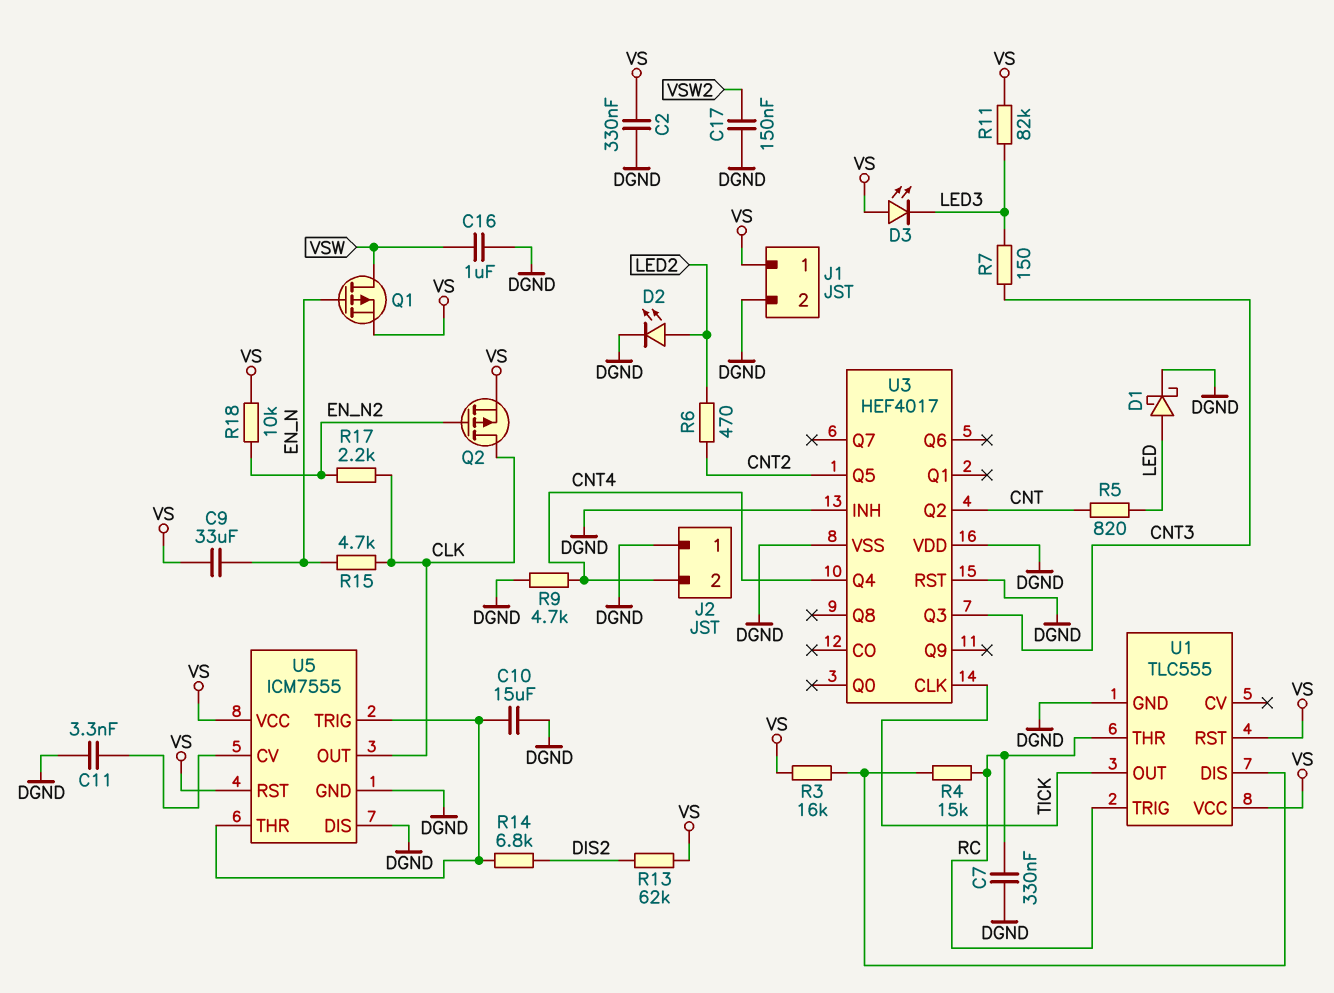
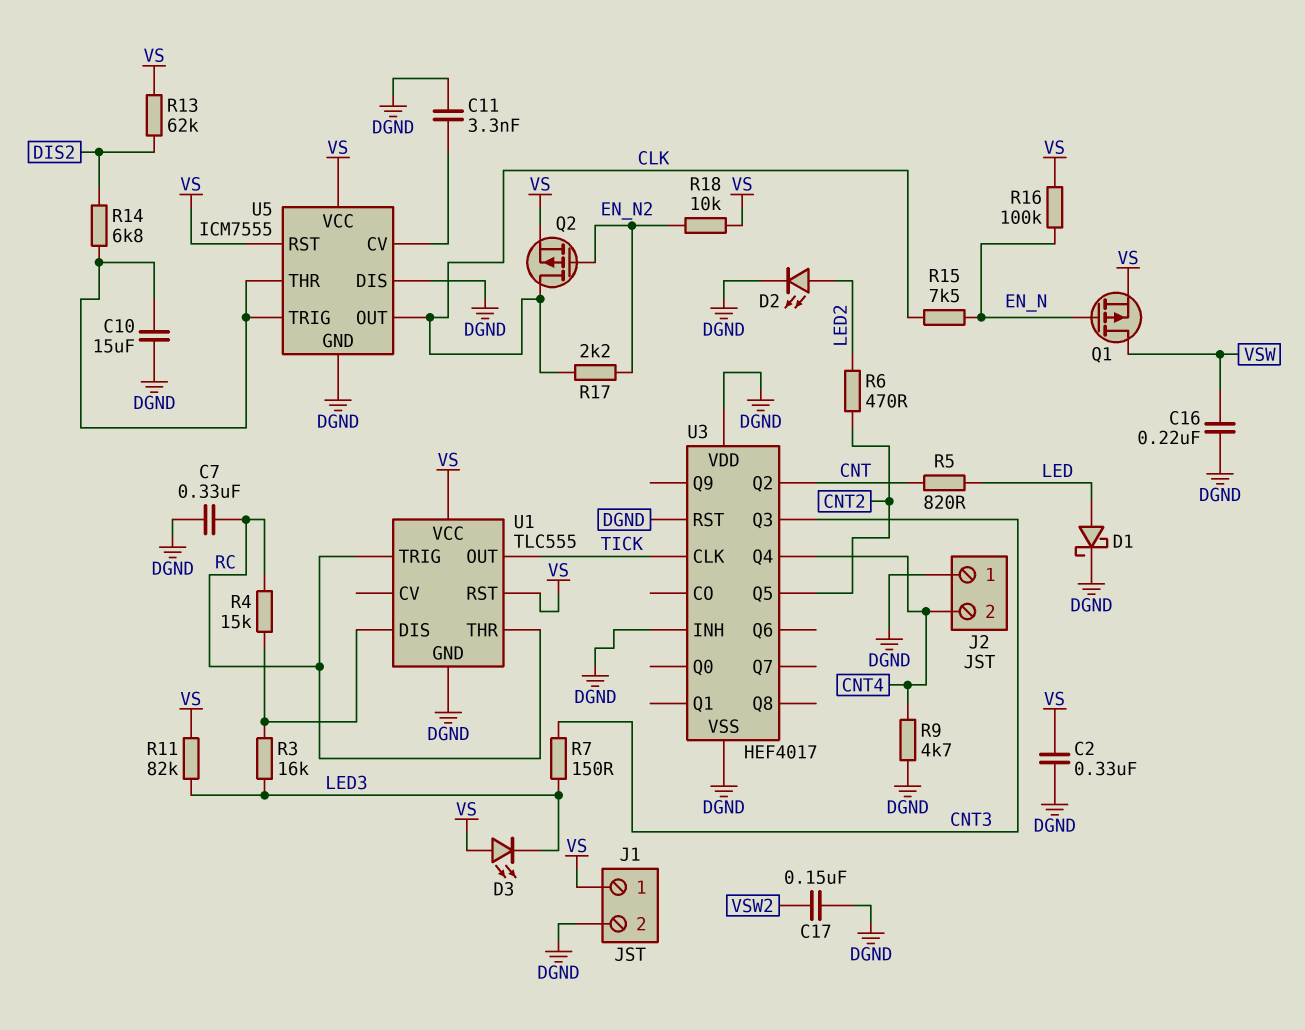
C9: 33uF (EN_N, VS) -> none
C16: 1uF (DGND, VSW) -> 220nF (DGND, VSW)
R3: 16k (U1/DIS, VS) -> 16k (LED3, U1/DIS)
R15: 4.7k (CLK, EN_N) -> 7.5k (CLK, EN_N)
R16: none -> 100k (EN_N, VS)

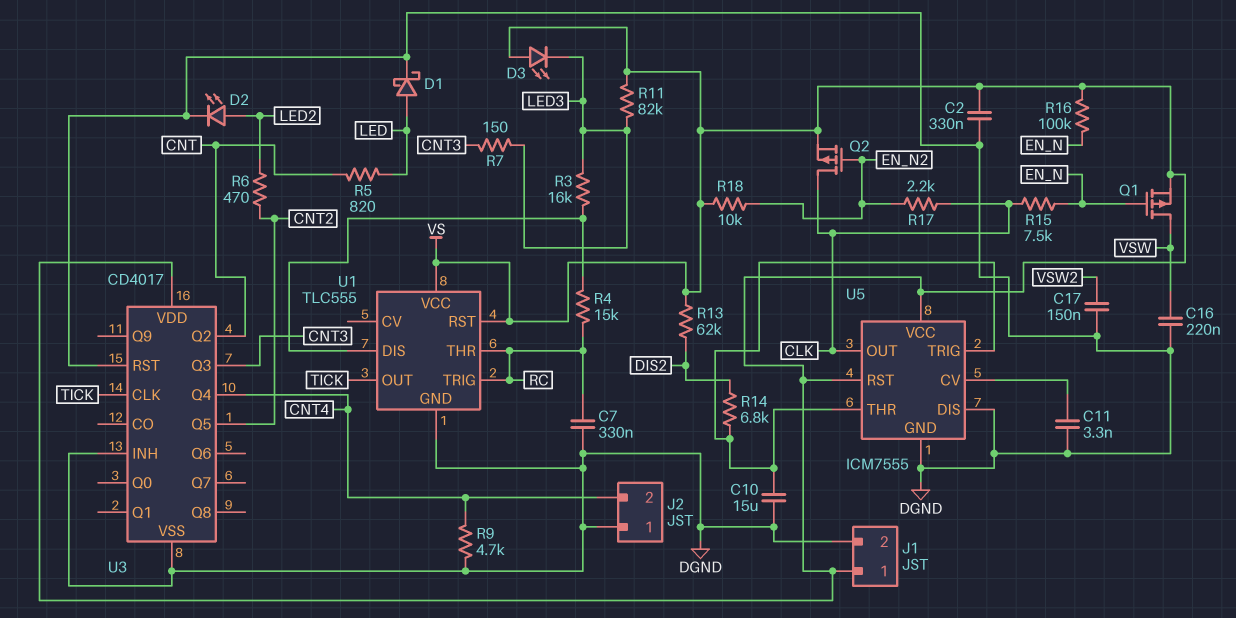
U3: HEF4017 -> CD4017
U3 pin VDD: DGND -> VS

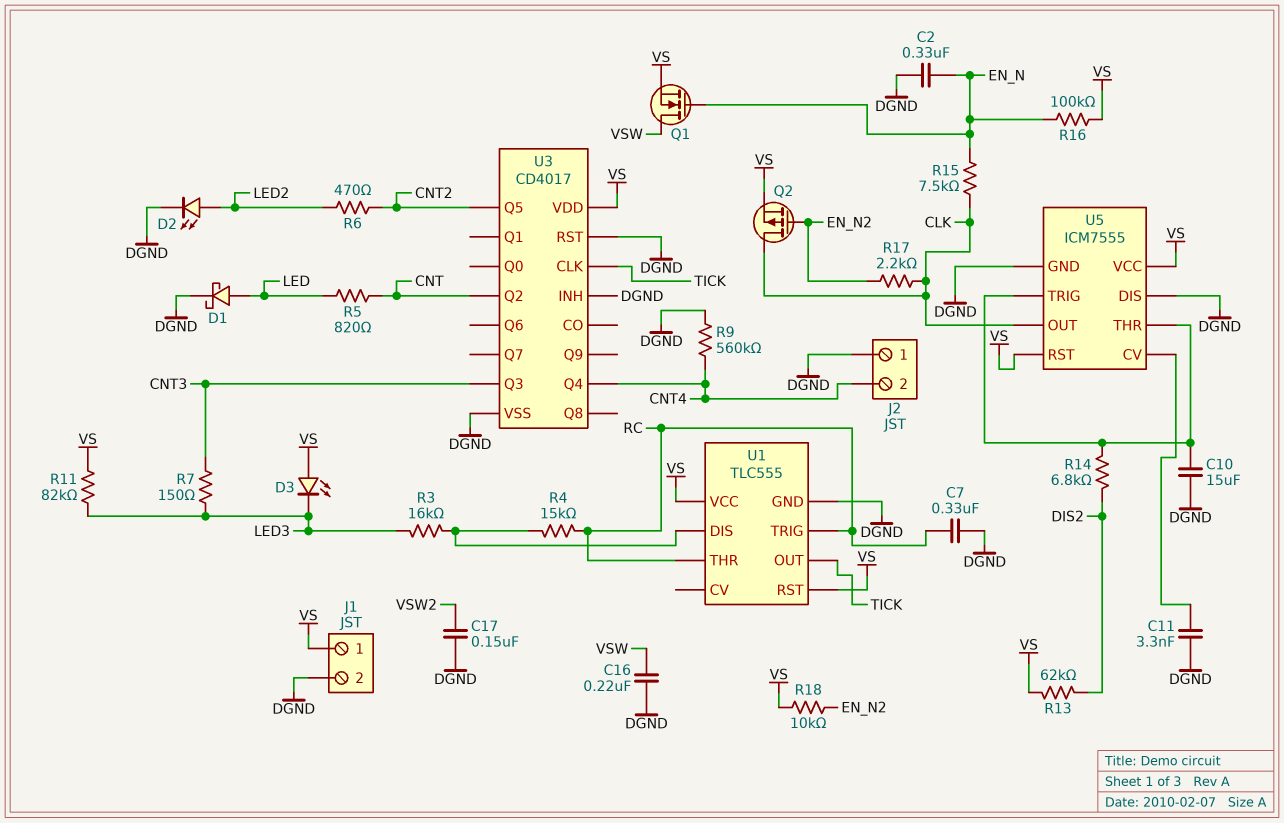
C2: 330nF (DGND, VS) -> 330nF (DGND, EN_N)
Q1: PMOS (G EN_N, D VSW, S VS) -> NMOS (G EN_N, D VSW, S VS)
R9: 4.7k (CNT4, DGND) -> 560k (CNT4, DGND)

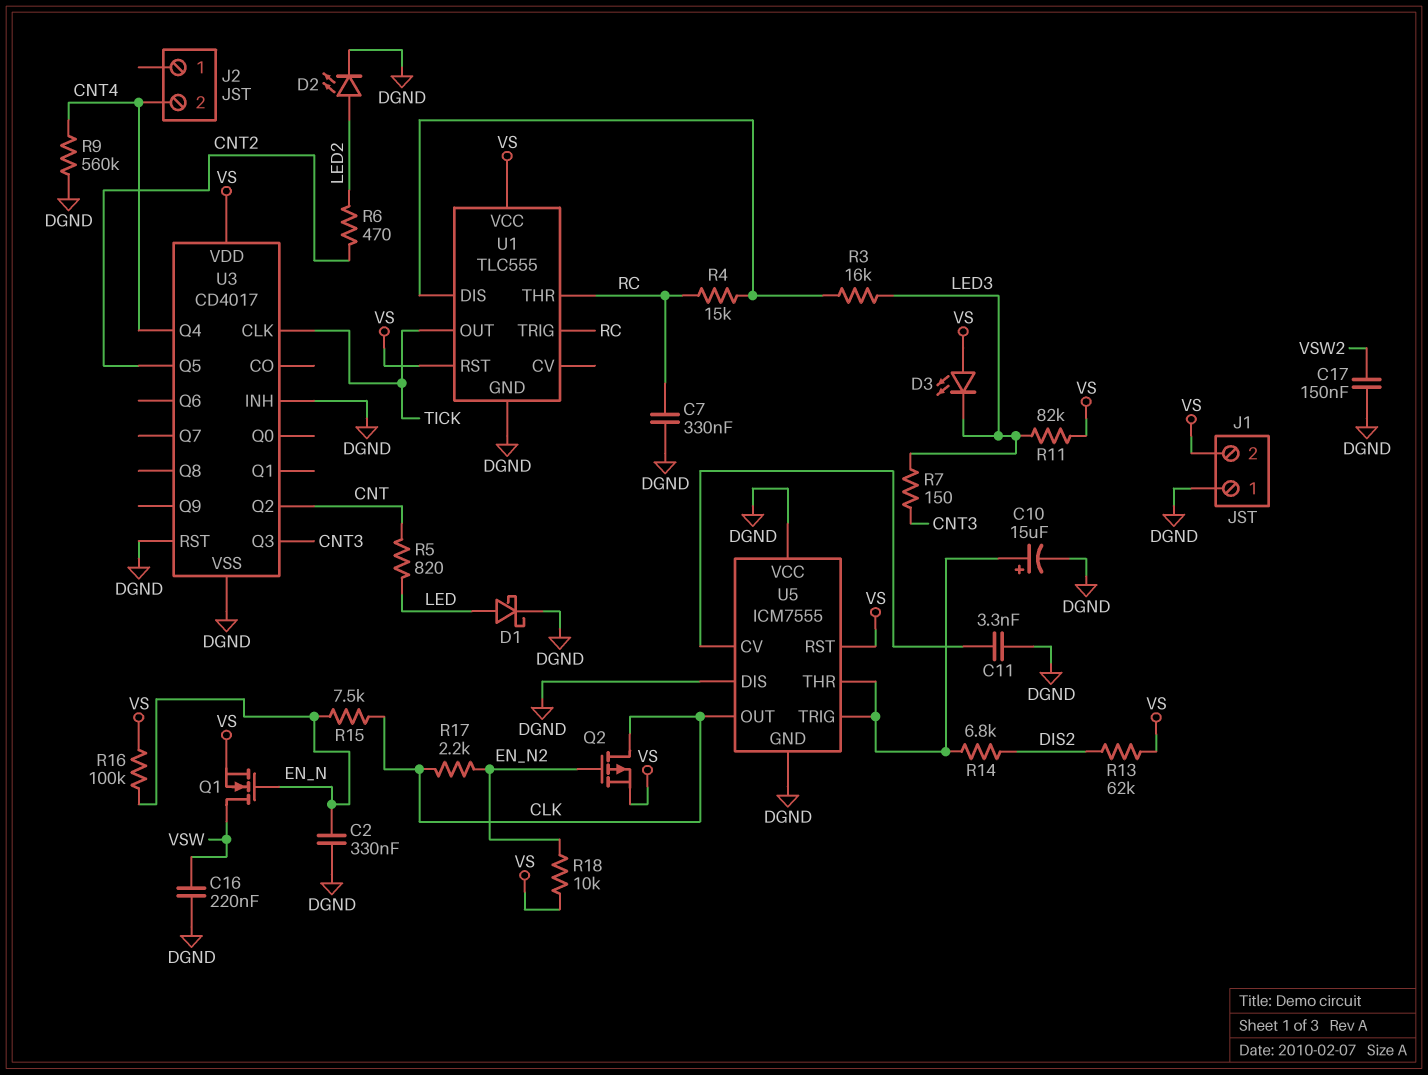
C10: 15uF (DGND, U5/THR) -> 15uF (plus U5/THR, minus DGND)
J1 pin 1: VS -> DGND
J1 pin 2: DGND -> VS
J2 pin 1: DGND -> none
U5 pin VCC: VS -> DGND

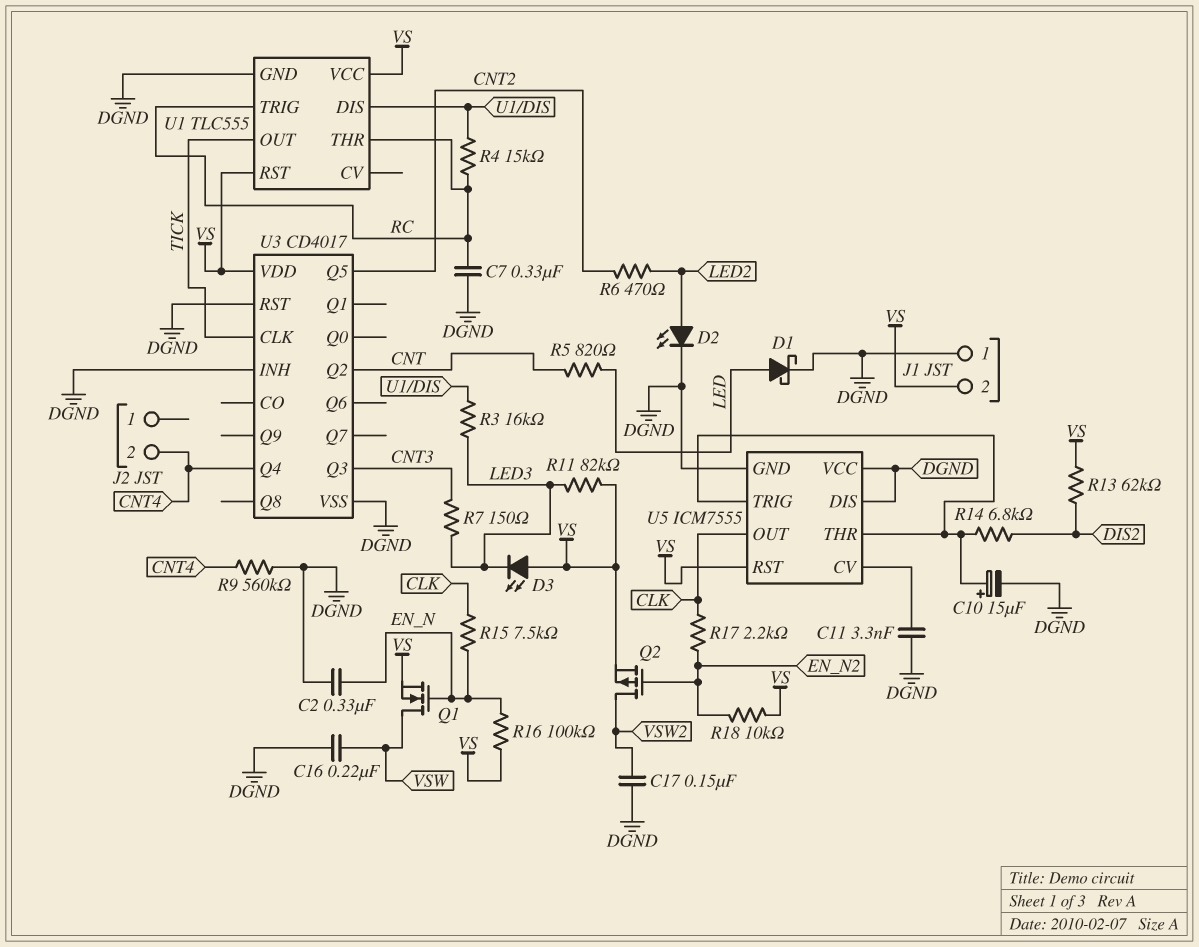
Q2: PMOS (G EN_N2, D CLK, S VS) -> PMOS (G EN_N2, D VSW2, S VS)

